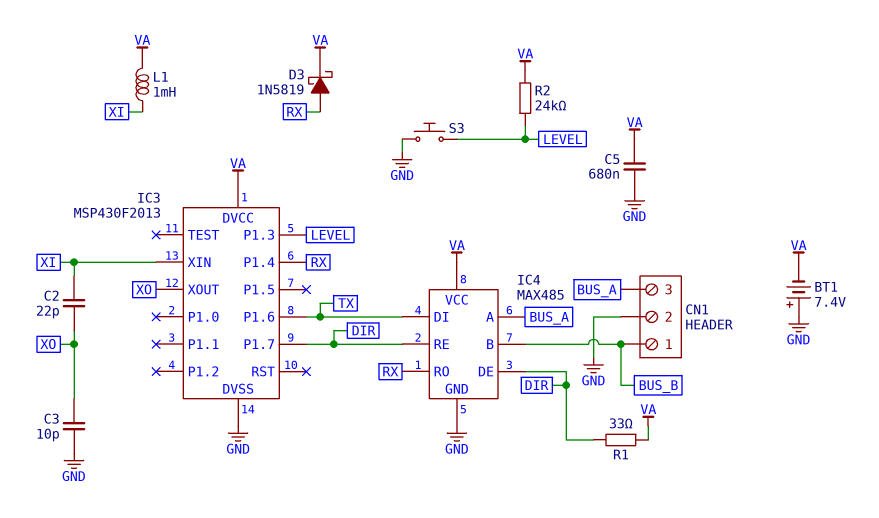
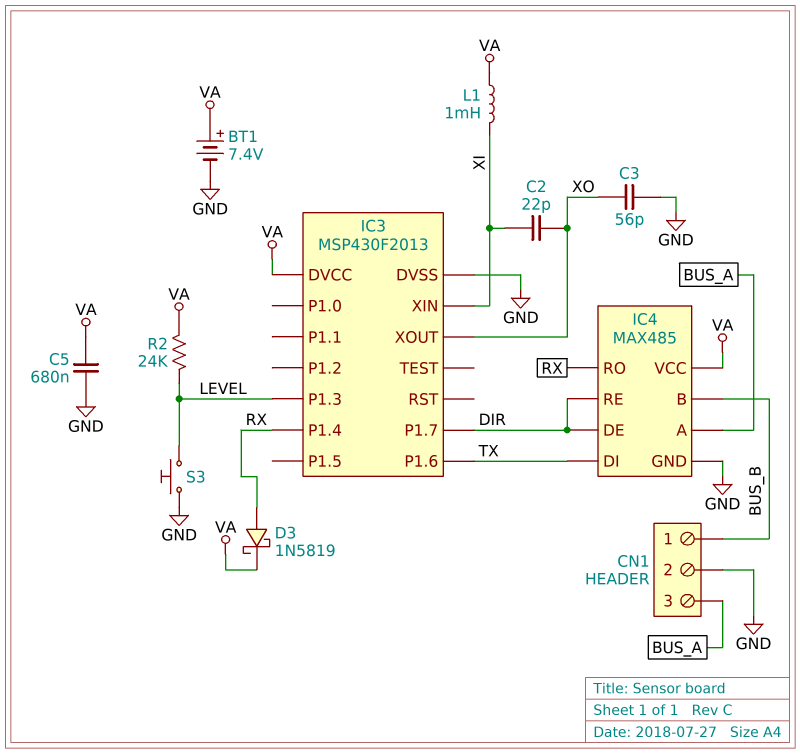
BT1: 7.4V (plus GND, minus VA) -> 7.4V (plus VA, minus GND)
C3: 10pF (GND, XO) -> 56pF (GND, XO)
R1: 33 (DIR, VA) -> none

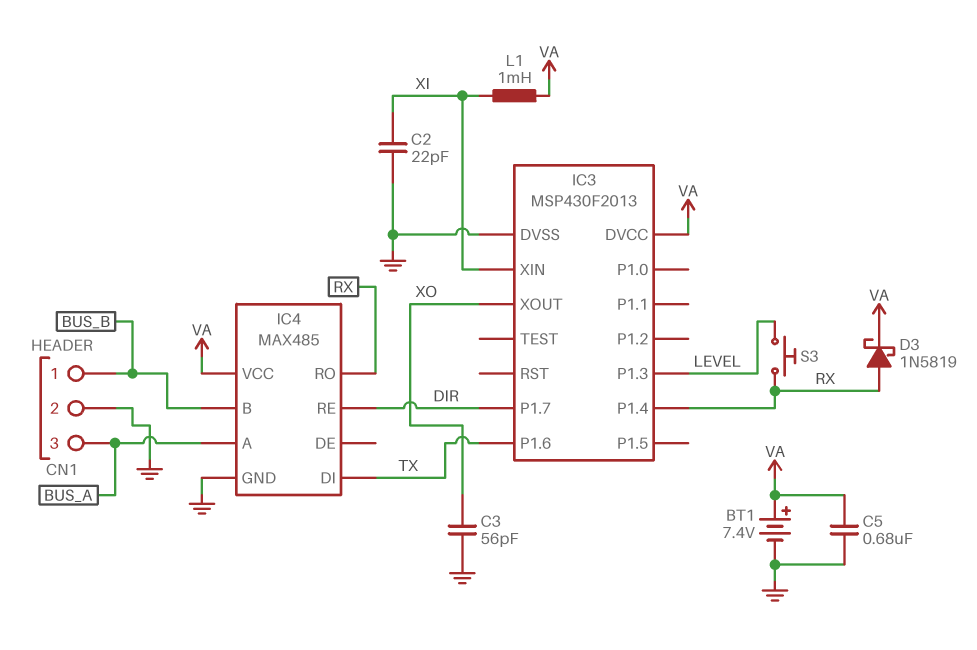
C2: 22pF (XI, XO) -> 22pF (GND, XI)
IC4 pin DE: DIR -> none
R2: 24k (LEVEL, VA) -> none
S3: button (GND, LEVEL) -> button (LEVEL, RX)

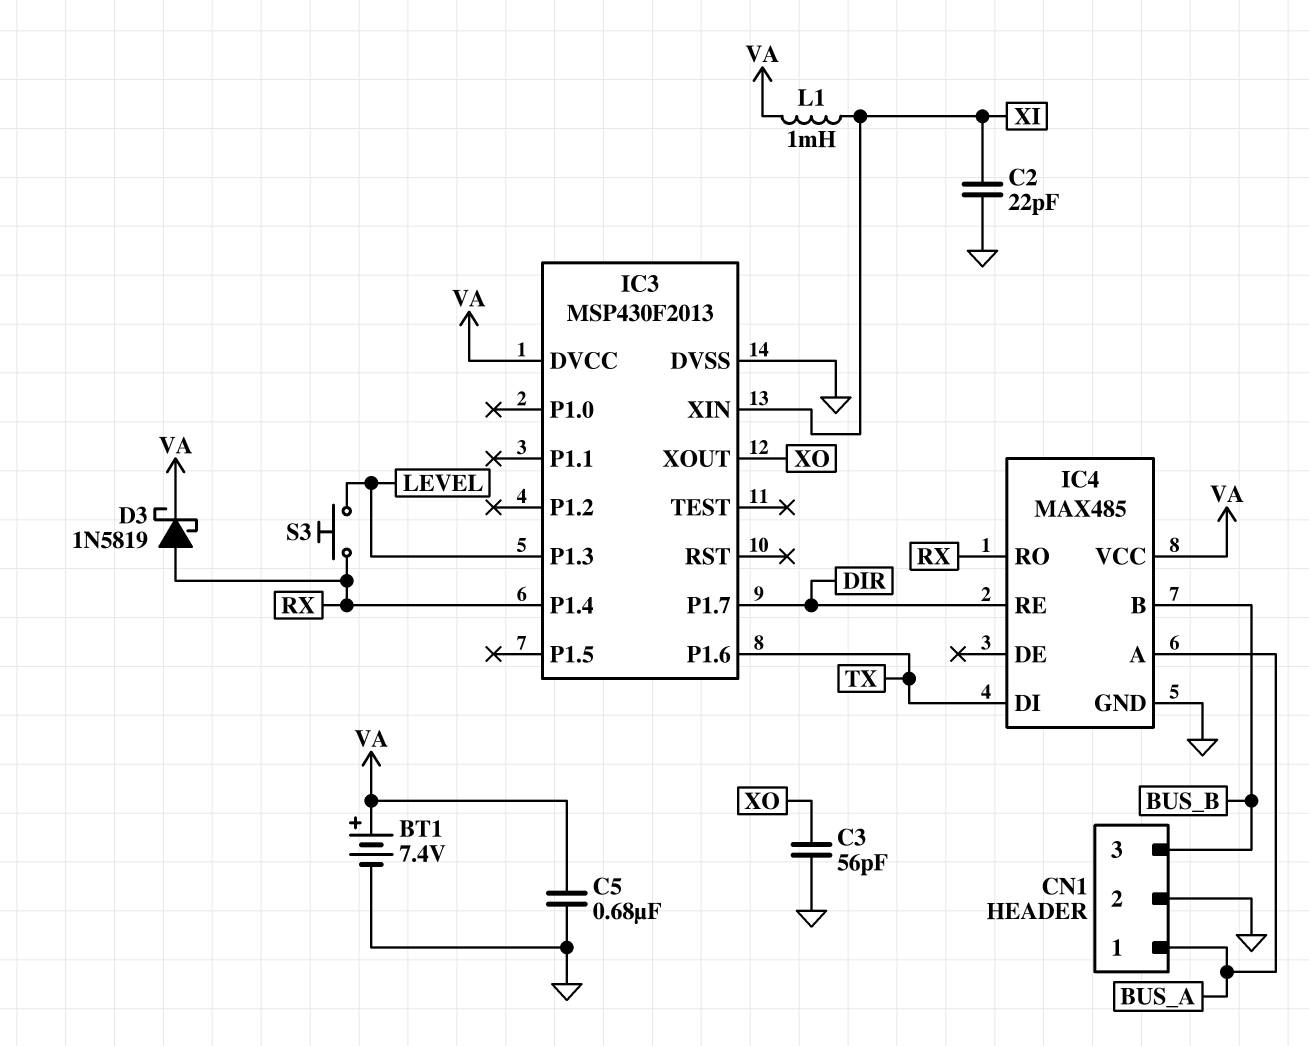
CN1 pin 1: BUS_B -> BUS_A
CN1 pin 3: BUS_A -> BUS_B

